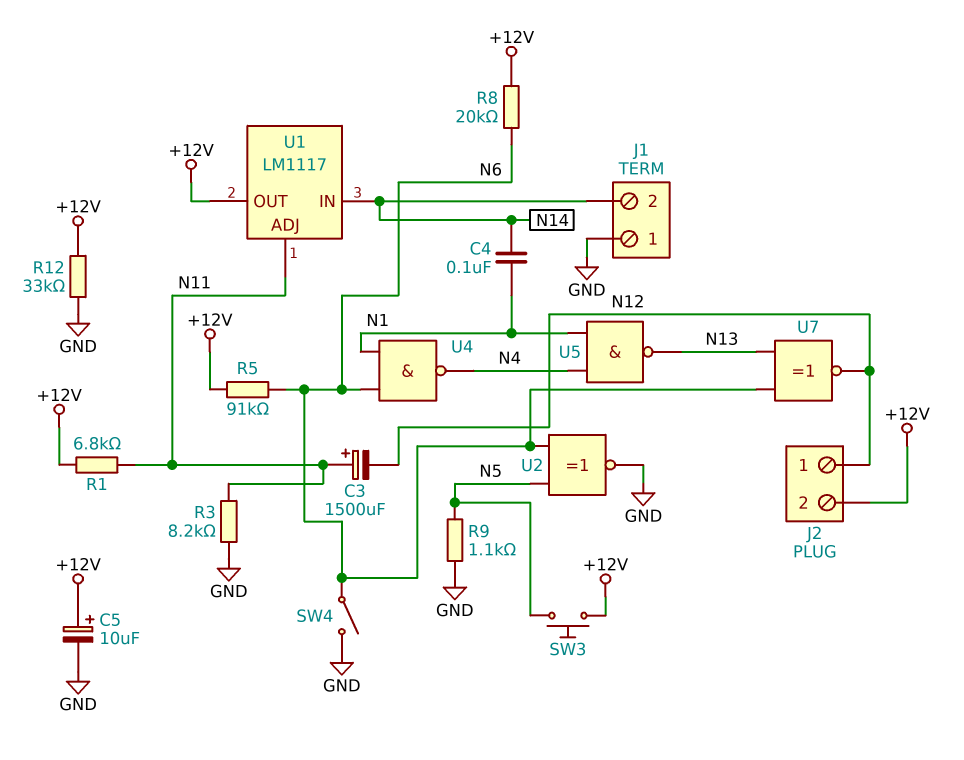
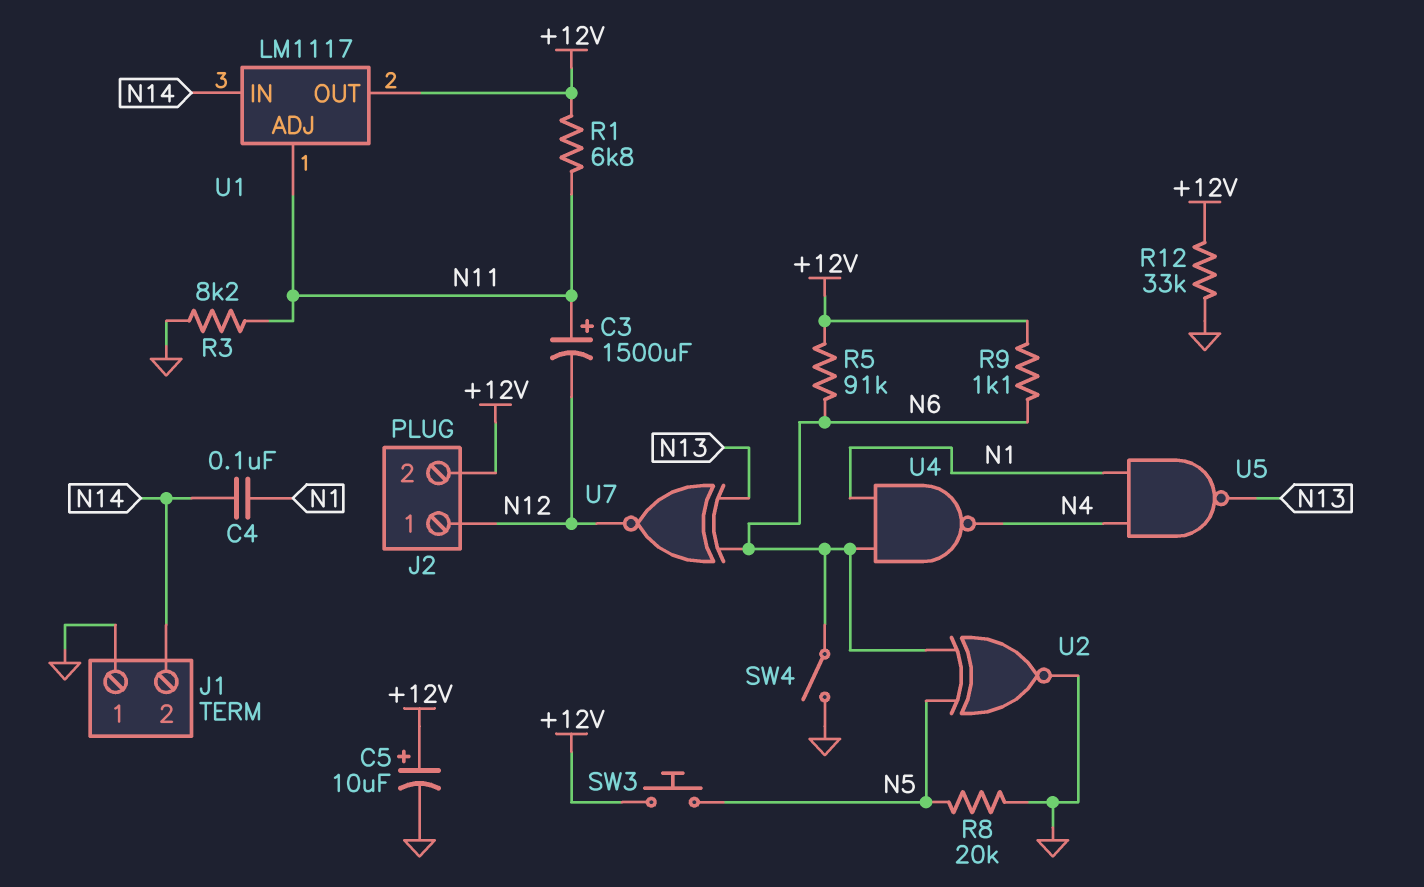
R8: 20k (+12V, N6) -> 20k (GND, N5)
R9: 1.1k (GND, N5) -> 1.1k (+12V, N6)

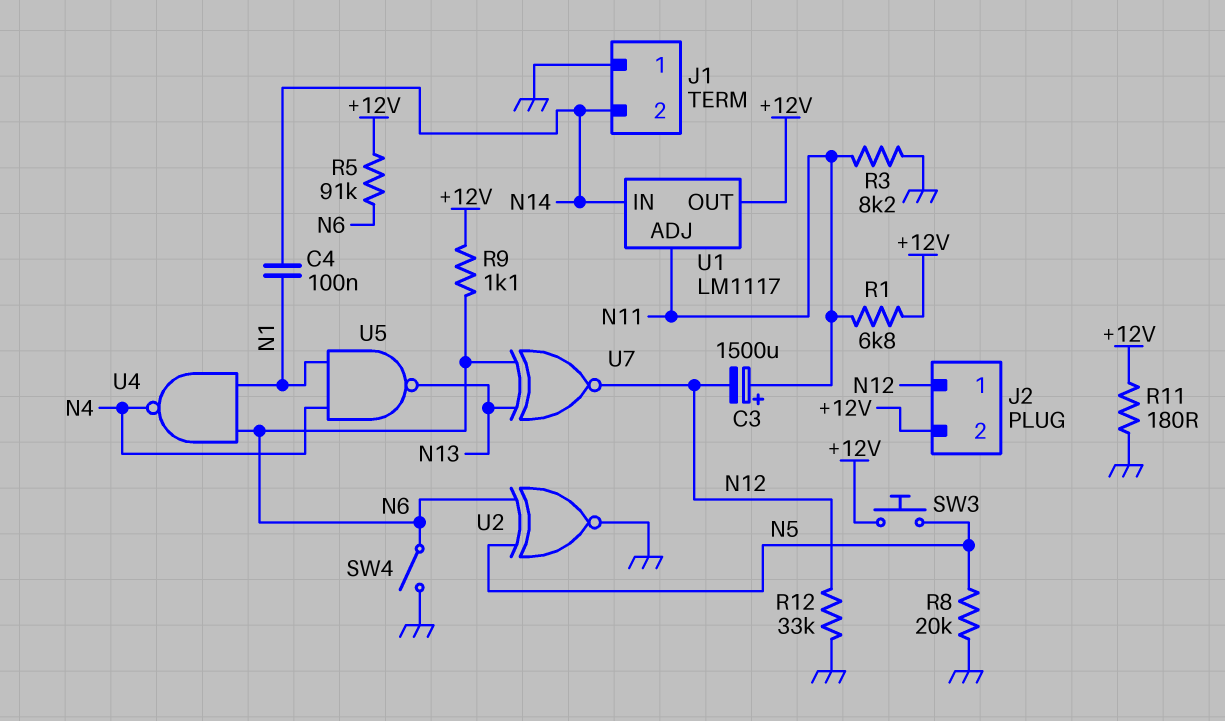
C5: 10uF (plus +12V, minus GND) -> none
R11: none -> 180 (+12V, GND)
R12: 33k (+12V, GND) -> 33k (GND, N12)

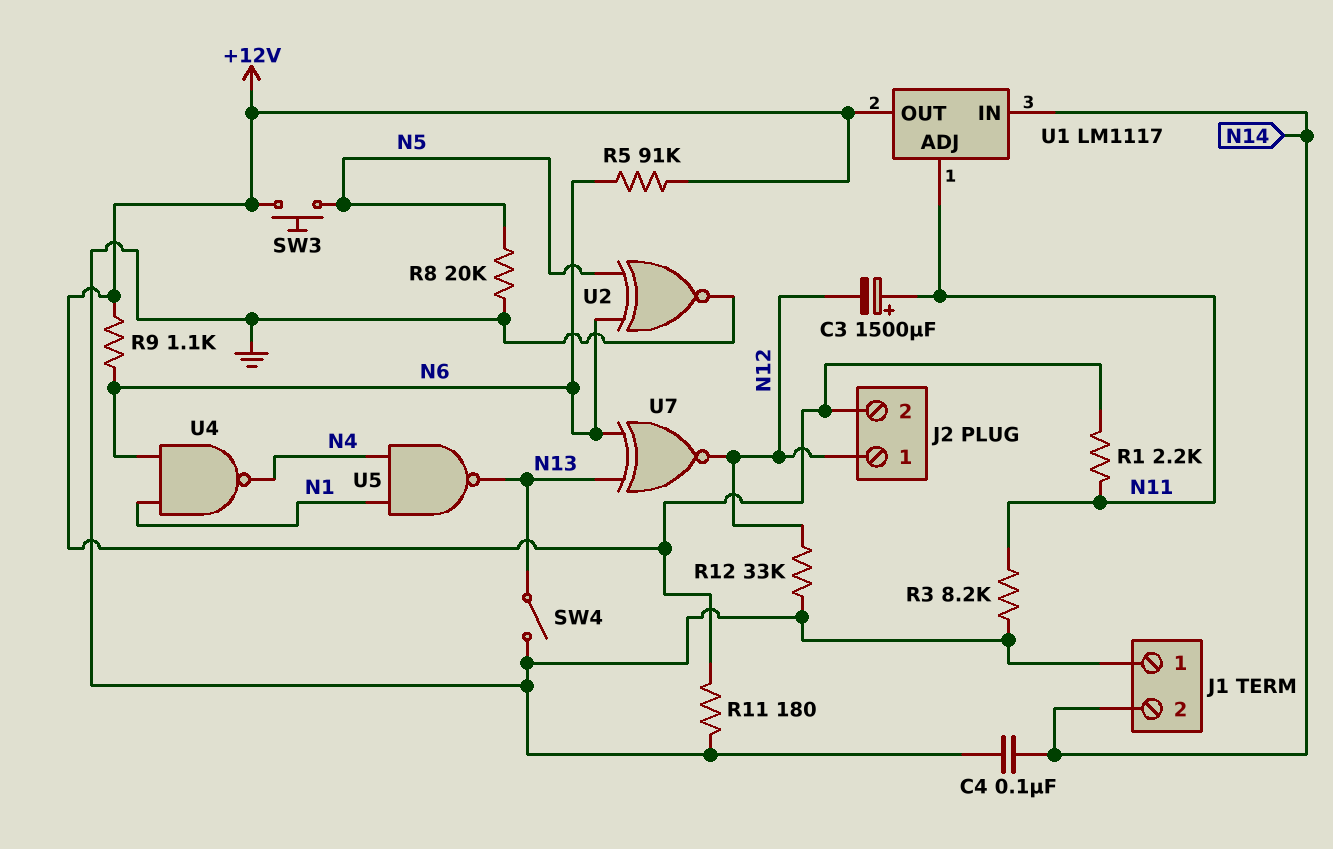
C4: 100nF (N1, N14) -> 100nF (GND, N14)
R1: 6.8k (+12V, N11) -> 2.2k (+12V, N11)
SW4: switch (GND, N6) -> switch (GND, N13)

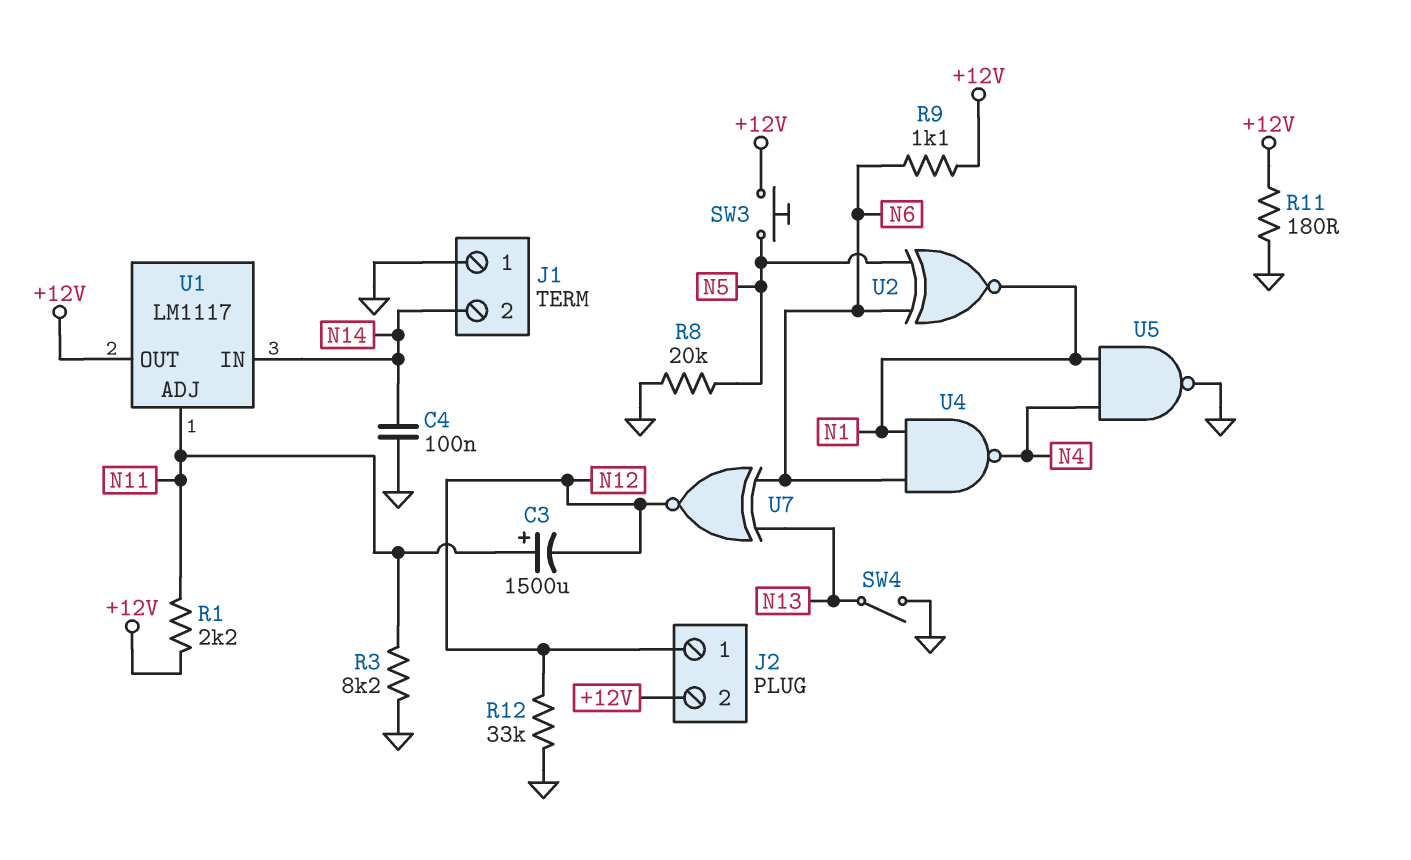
R5: 91k (+12V, N6) -> none
U2: XNOR (in N5, in N6, out GND) -> XNOR (in N5, in N6, out N1)
U5: NAND (in N1, in N4, out N13) -> NAND (in N1, in N4, out GND)

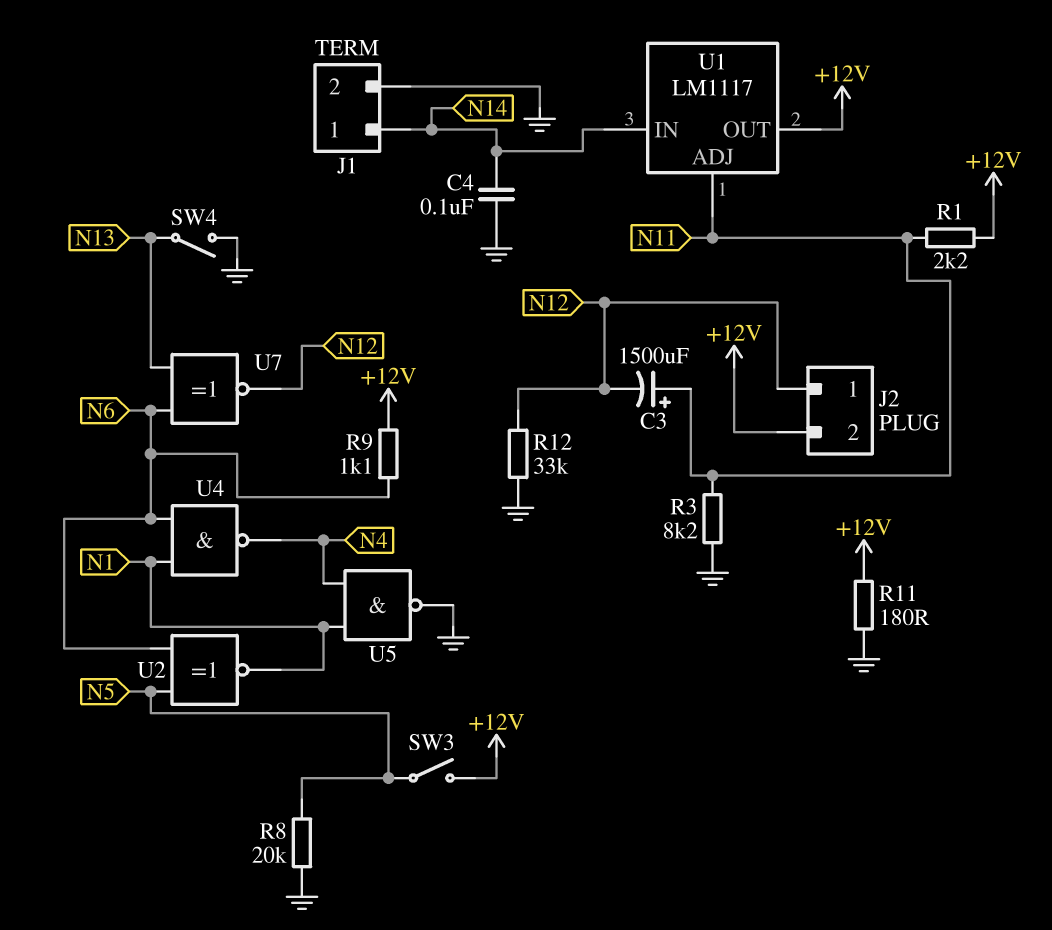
J1 pin 1: GND -> N14
J1 pin 2: N14 -> GND
SW3: button (+12V, N5) -> switch (+12V, N5)

